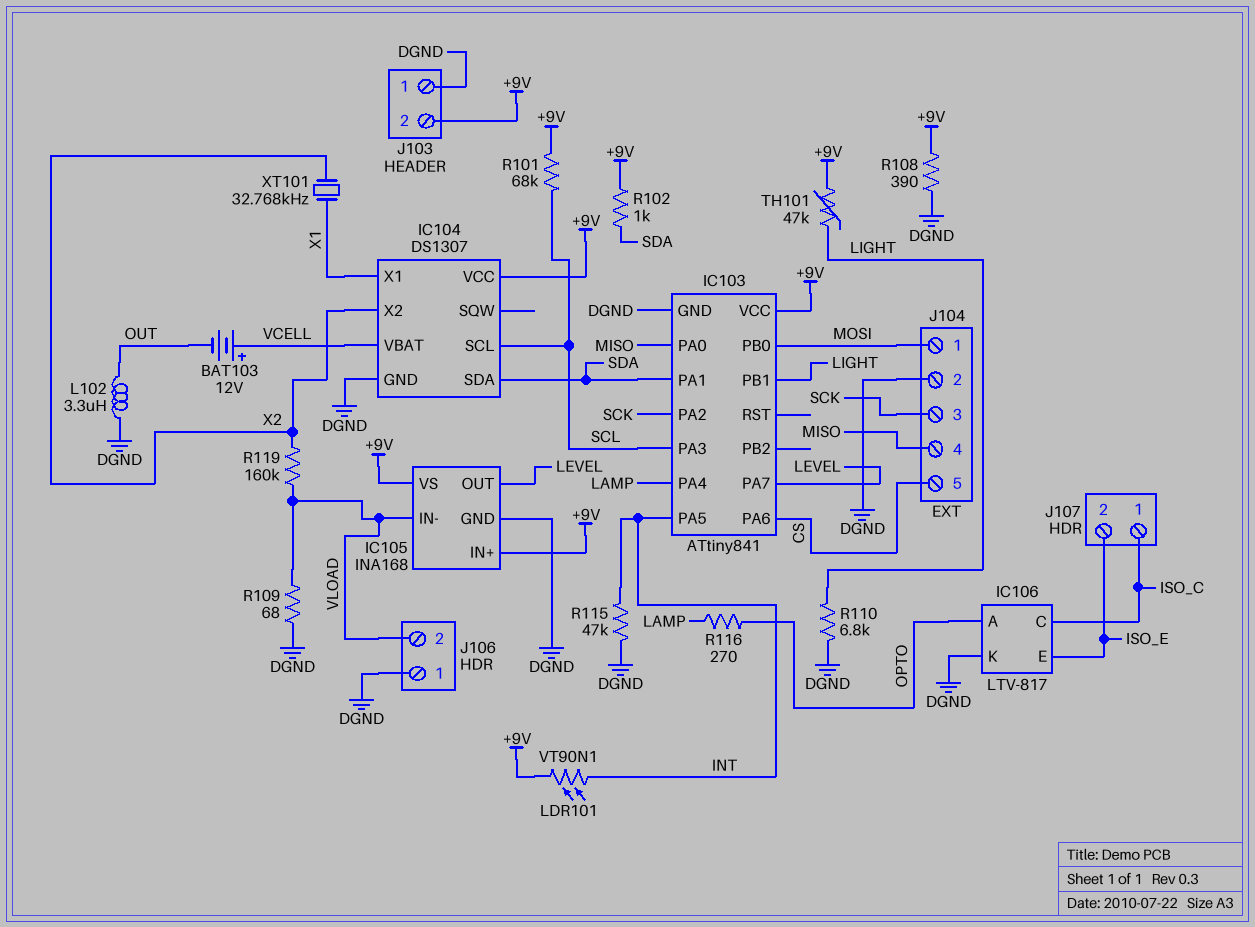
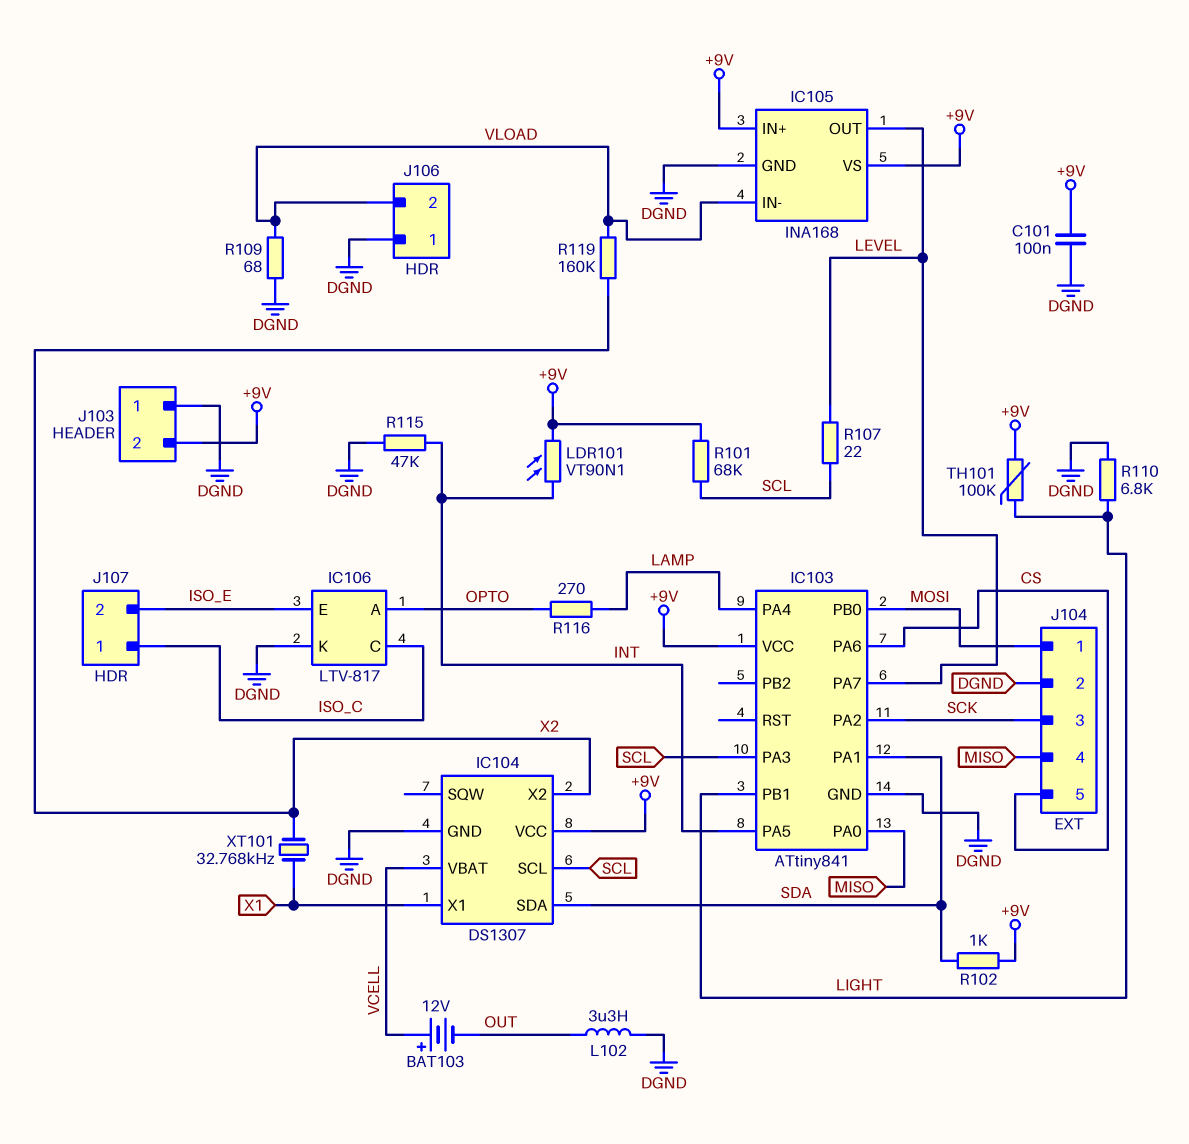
C101: none -> 100nF (+9V, DGND)
R107: none -> 22 (LEVEL, SCL)
R108: 390 (+9V, DGND) -> none
TH101: 47k (+9V, LIGHT) -> 100k (+9V, LIGHT)

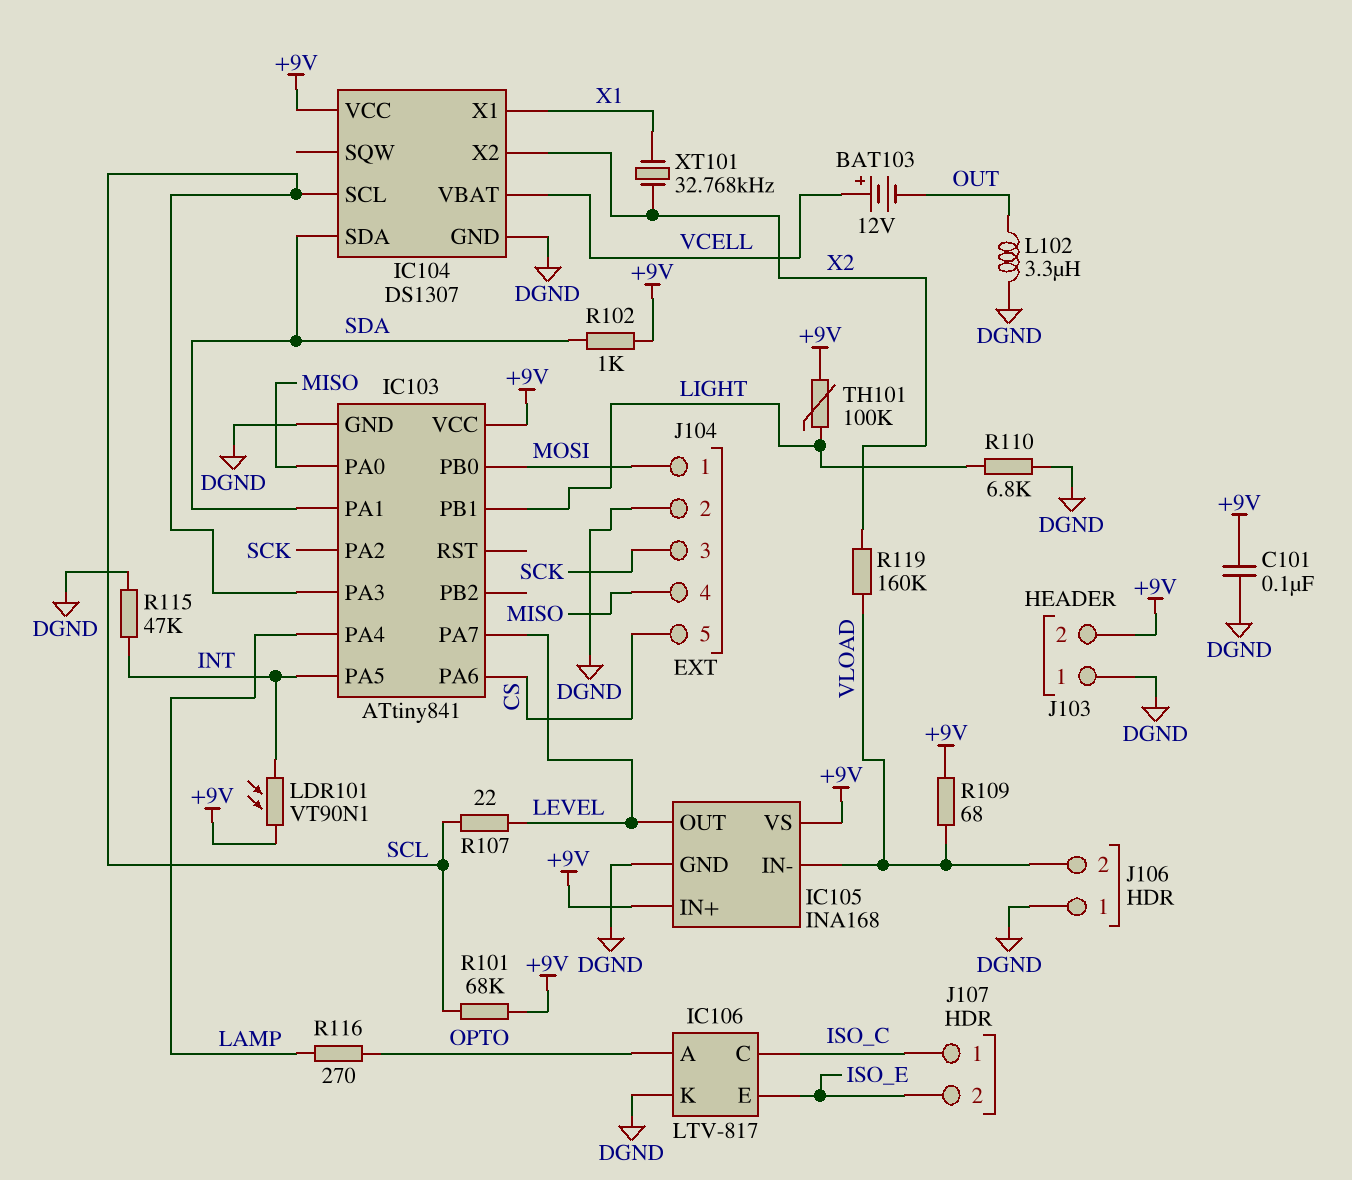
R109: 68 (DGND, VLOAD) -> 68 (+9V, VLOAD)

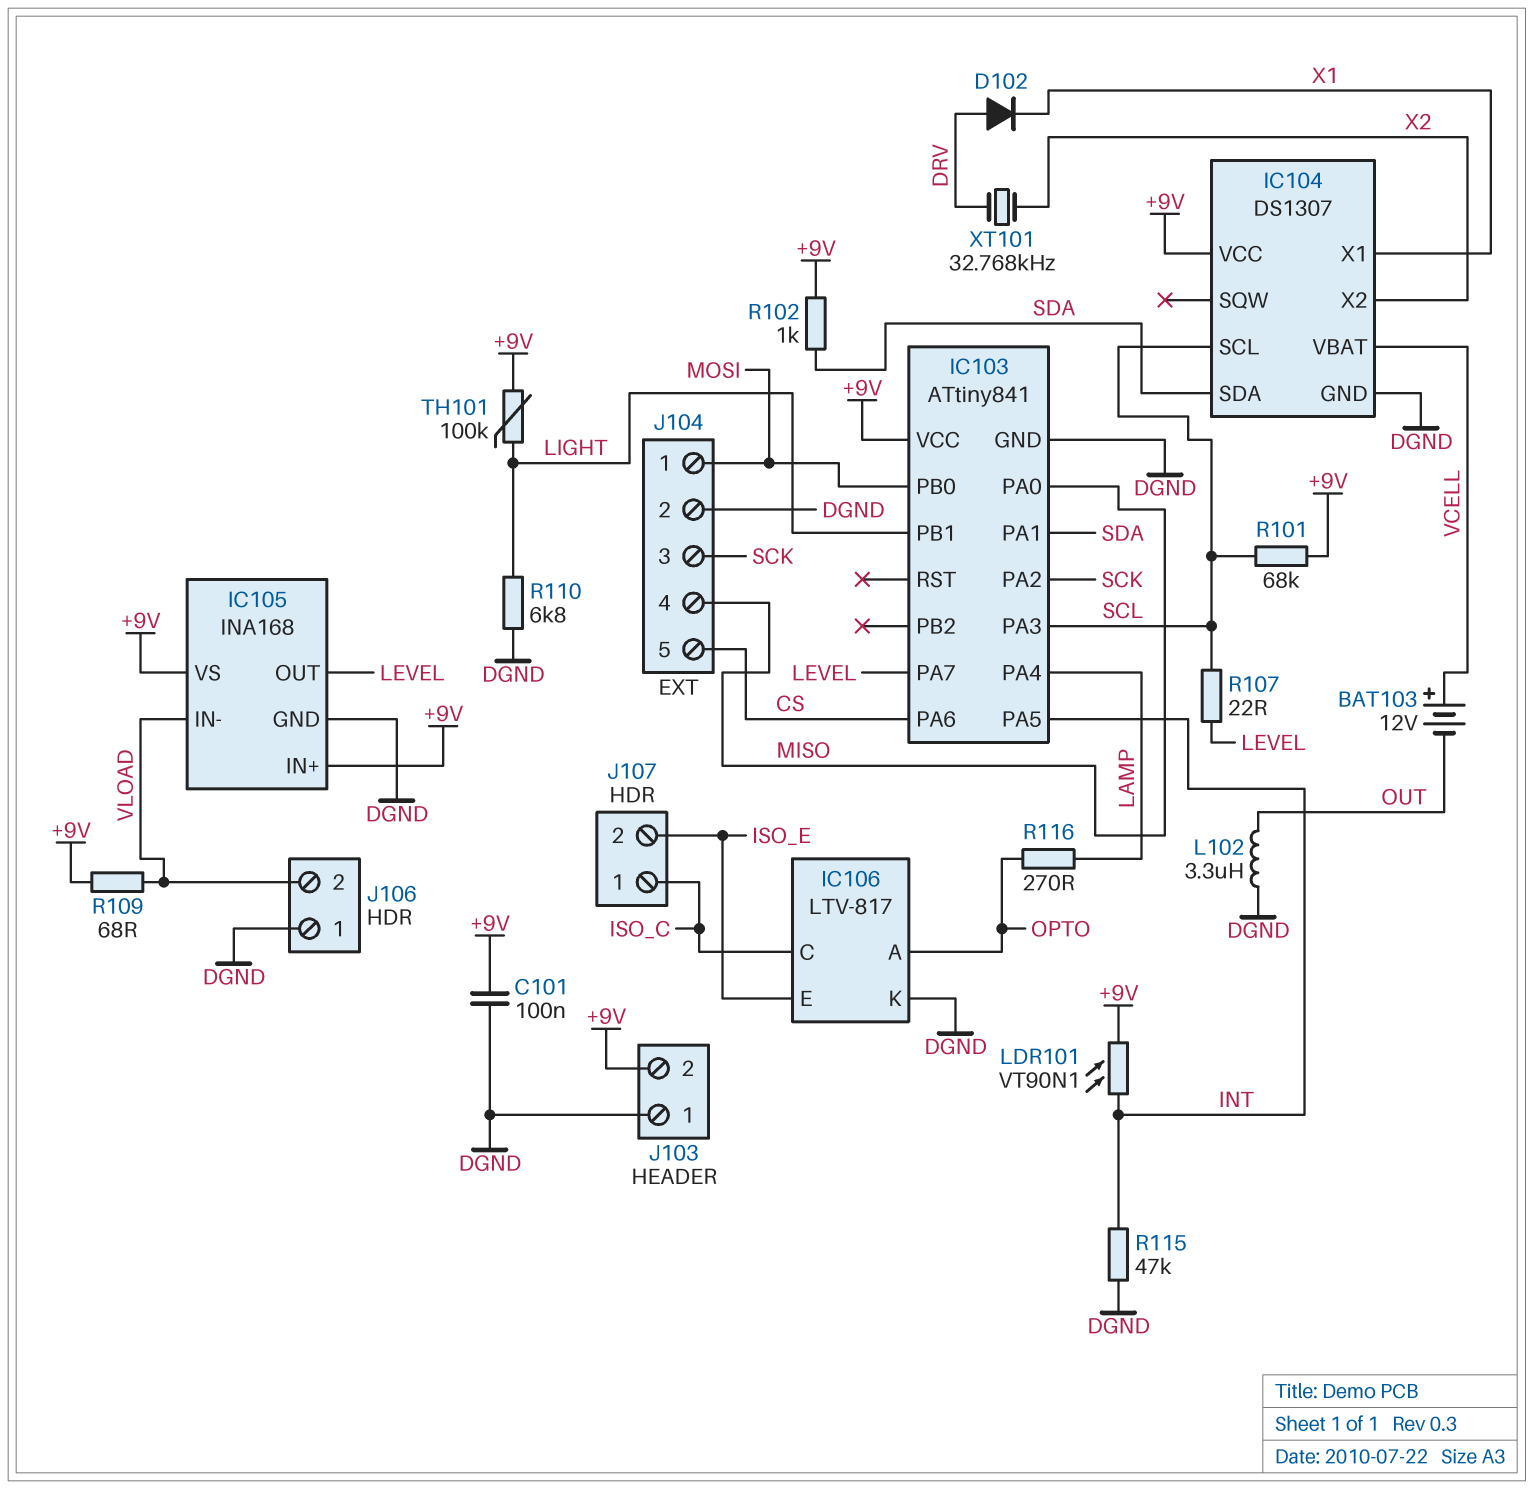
D102: none -> diode (A DRV, K X1)
R119: 160k (VLOAD, X2) -> none
XT101: 32.768kHz (X1, X2) -> 32.768kHz (DRV, X2)

